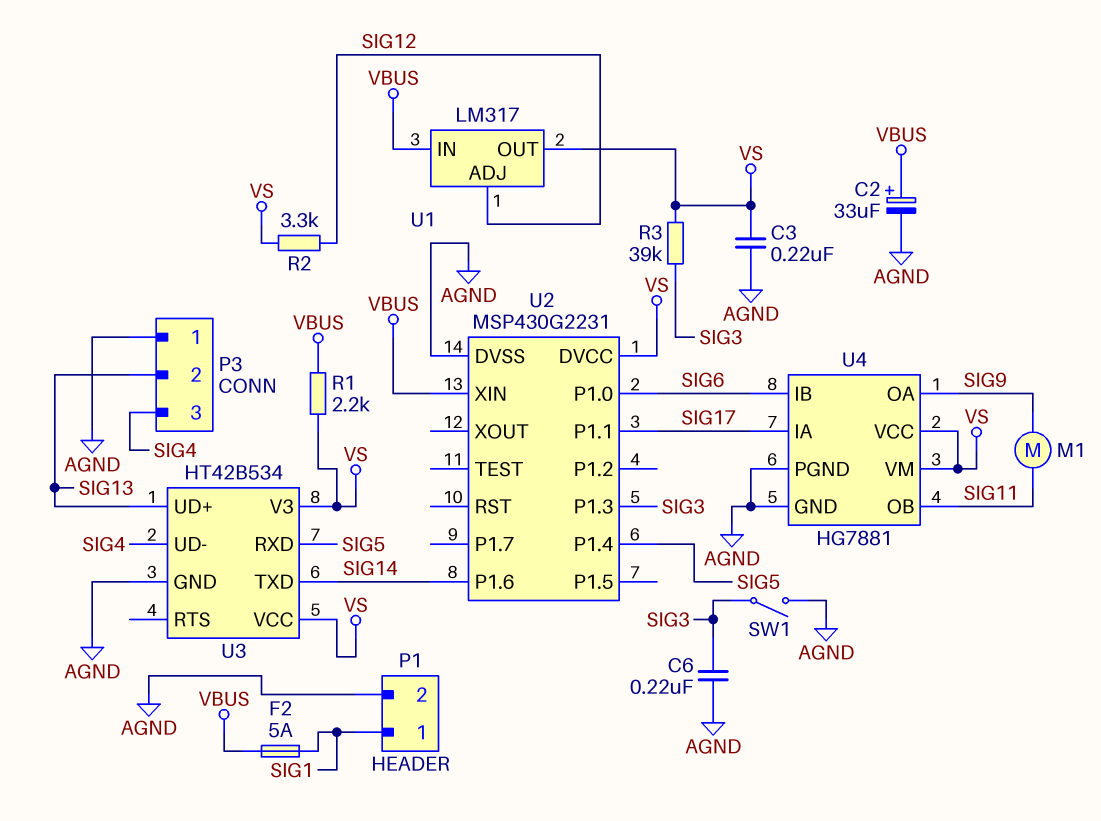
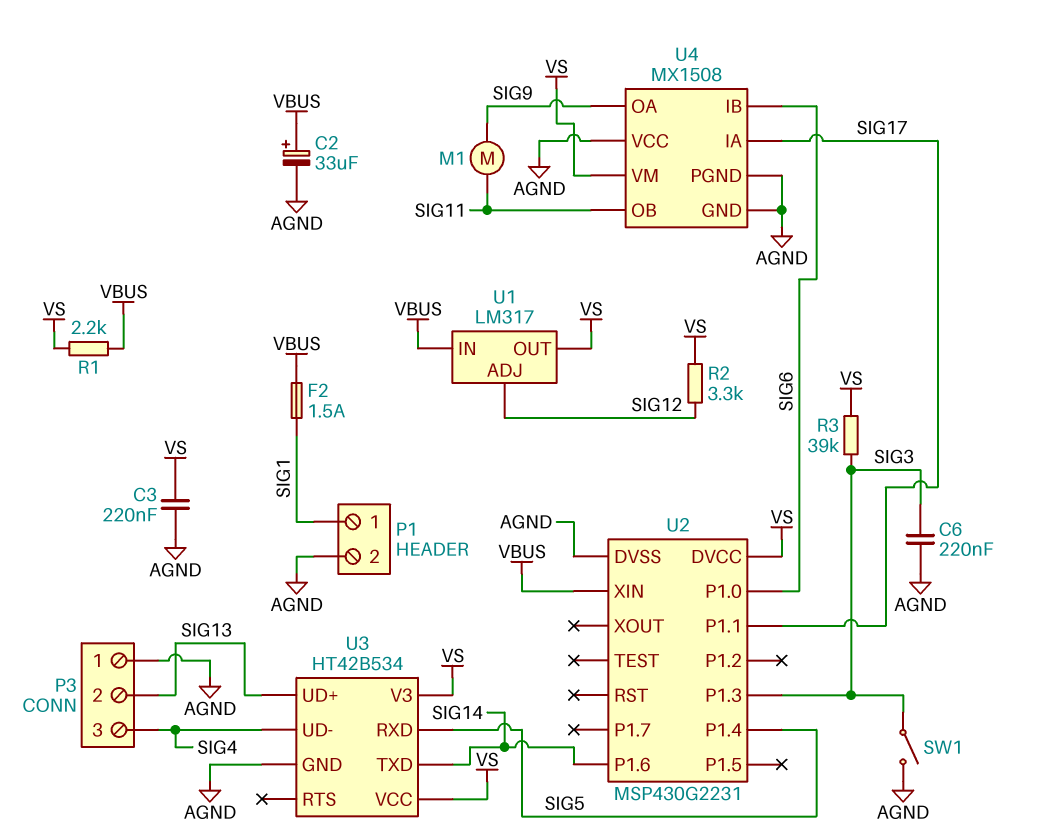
F2: 5A (SIG1, VBUS) -> 1.5A (SIG1, VBUS)
U4: HG7881 -> MX1508
U4 pin VCC: VS -> AGND

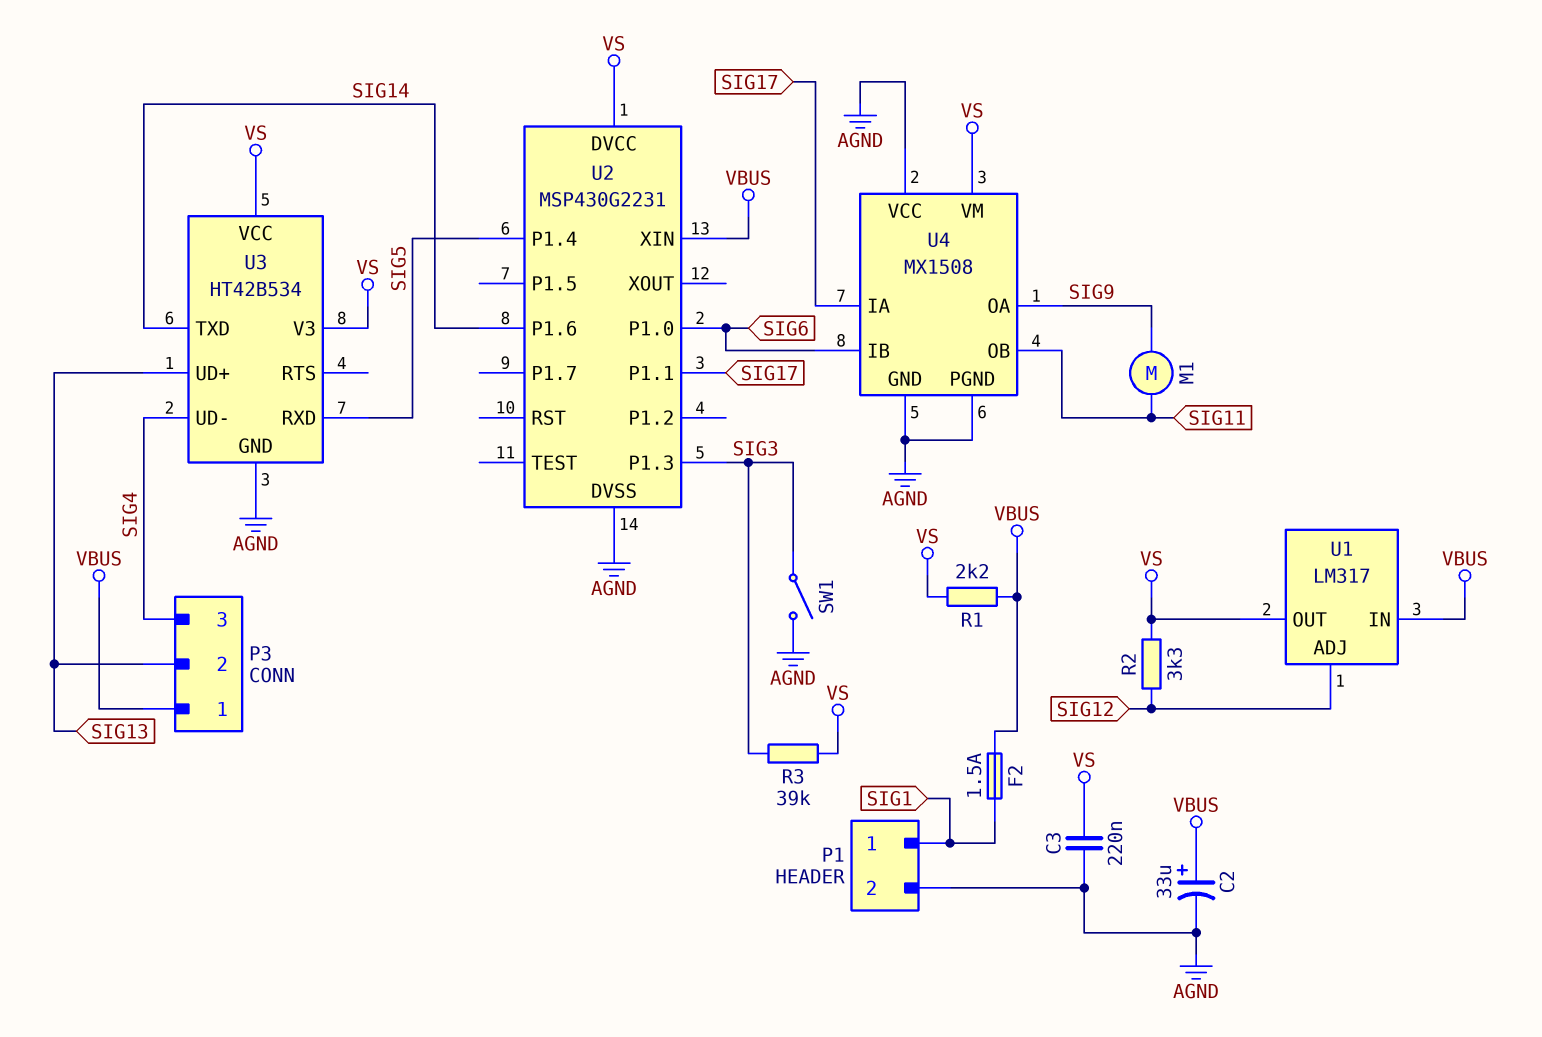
C6: 220nF (AGND, SIG3) -> none
P3 pin 1: AGND -> VBUS

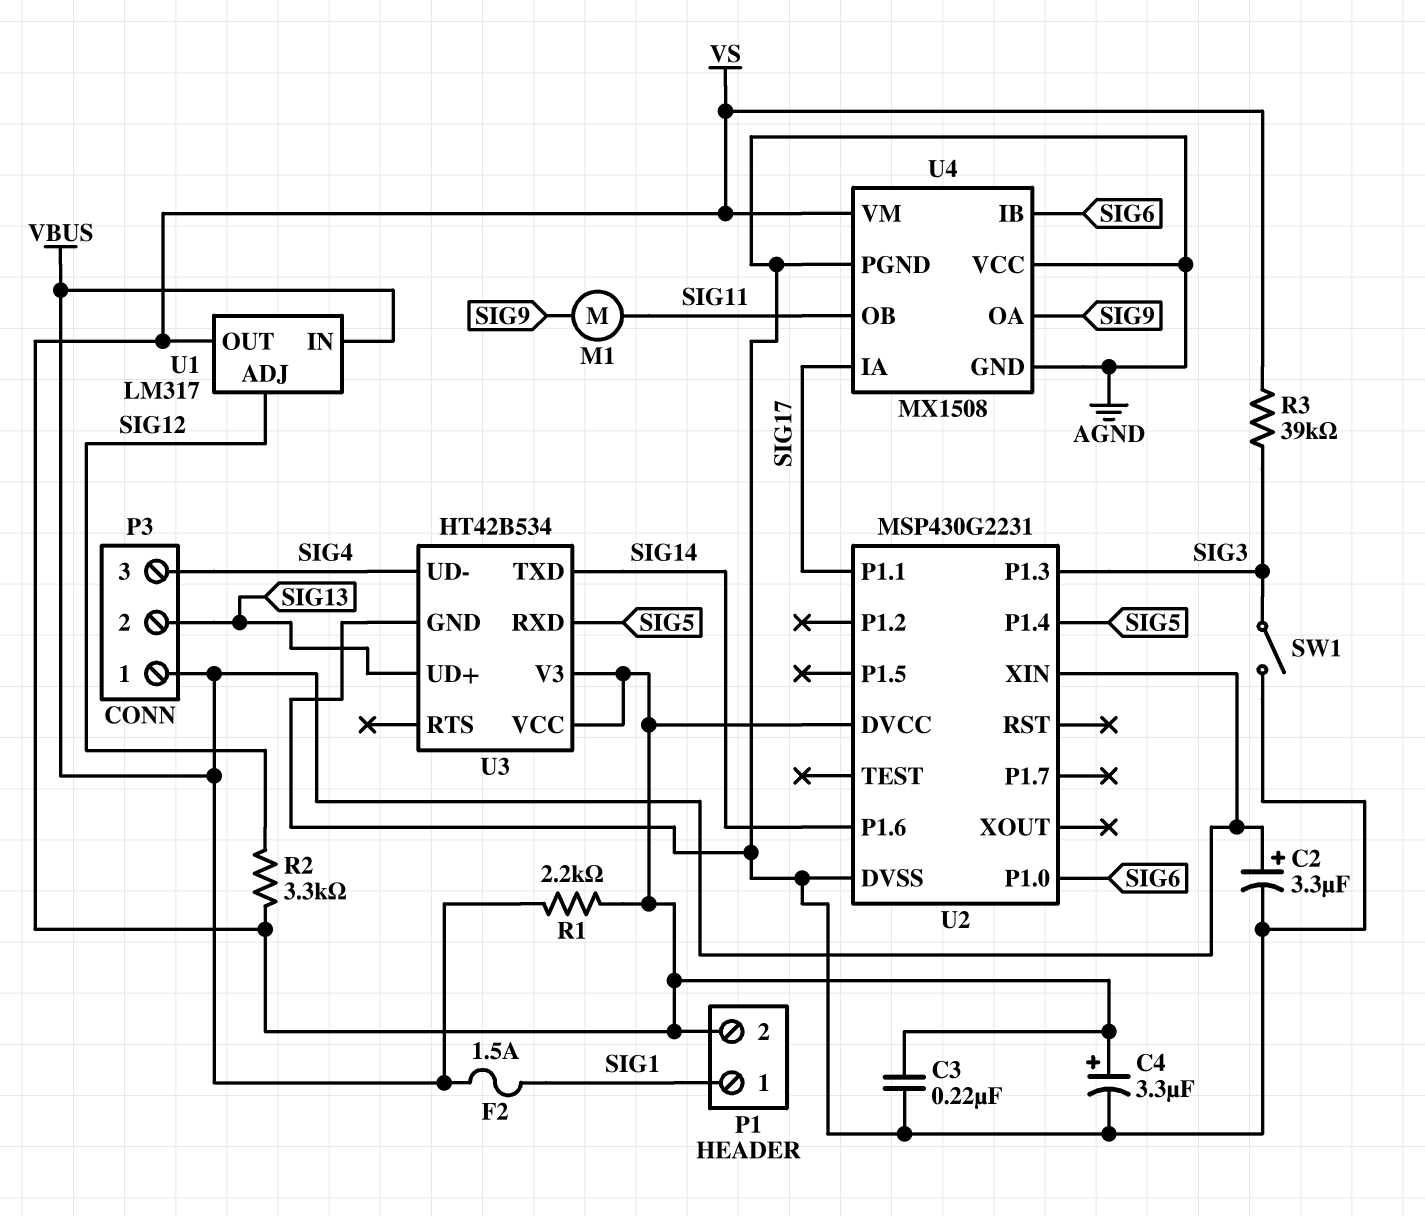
C2: 33uF (plus VBUS, minus AGND) -> 3.3uF (plus VBUS, minus AGND)
C4: none -> 3.3uF (plus VS, minus AGND)
P1 pin 2: AGND -> VS

